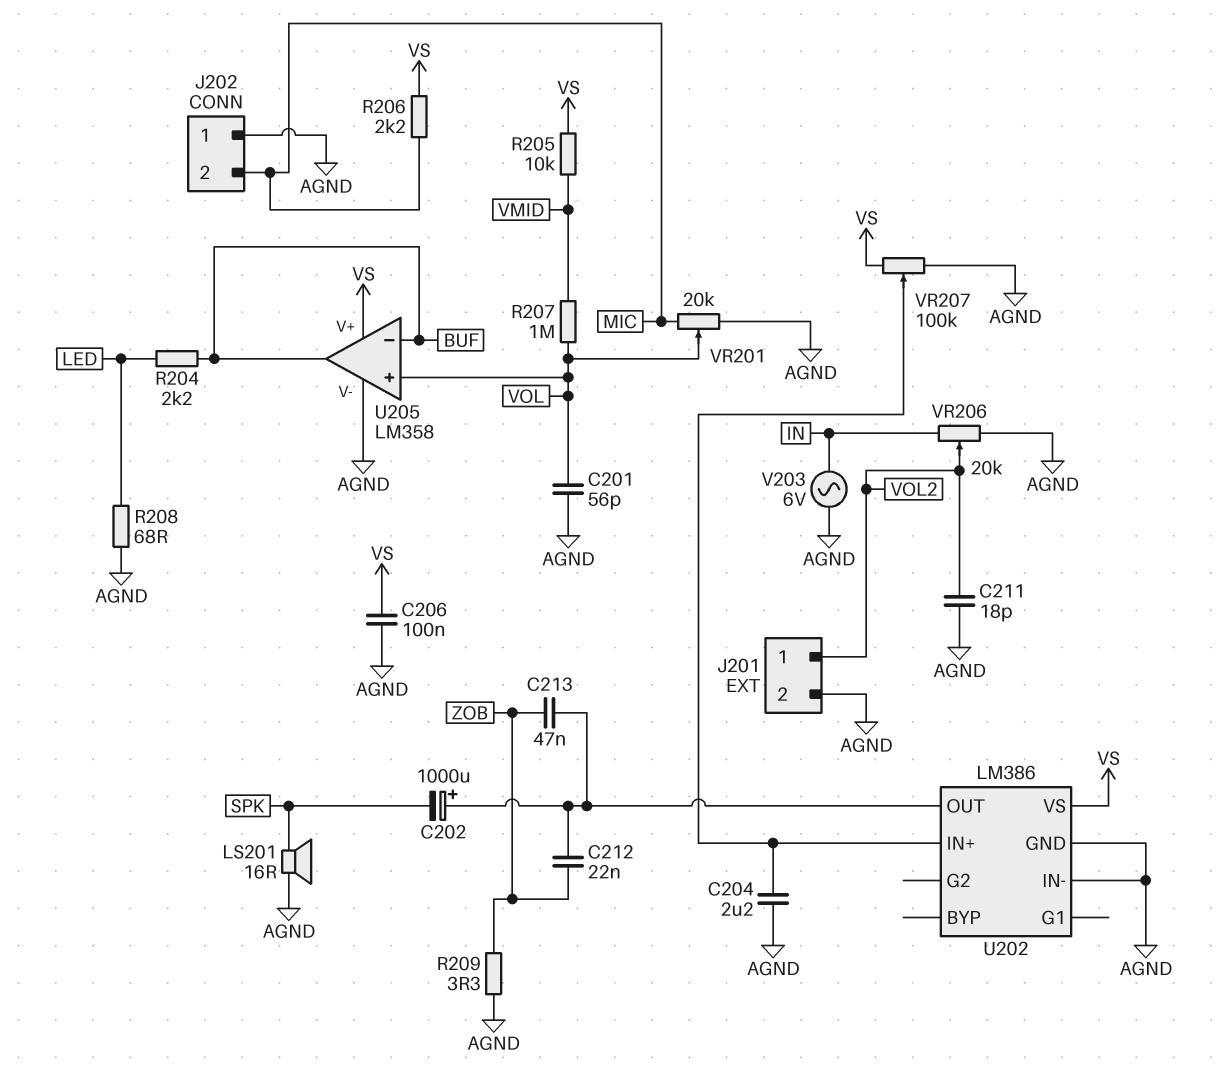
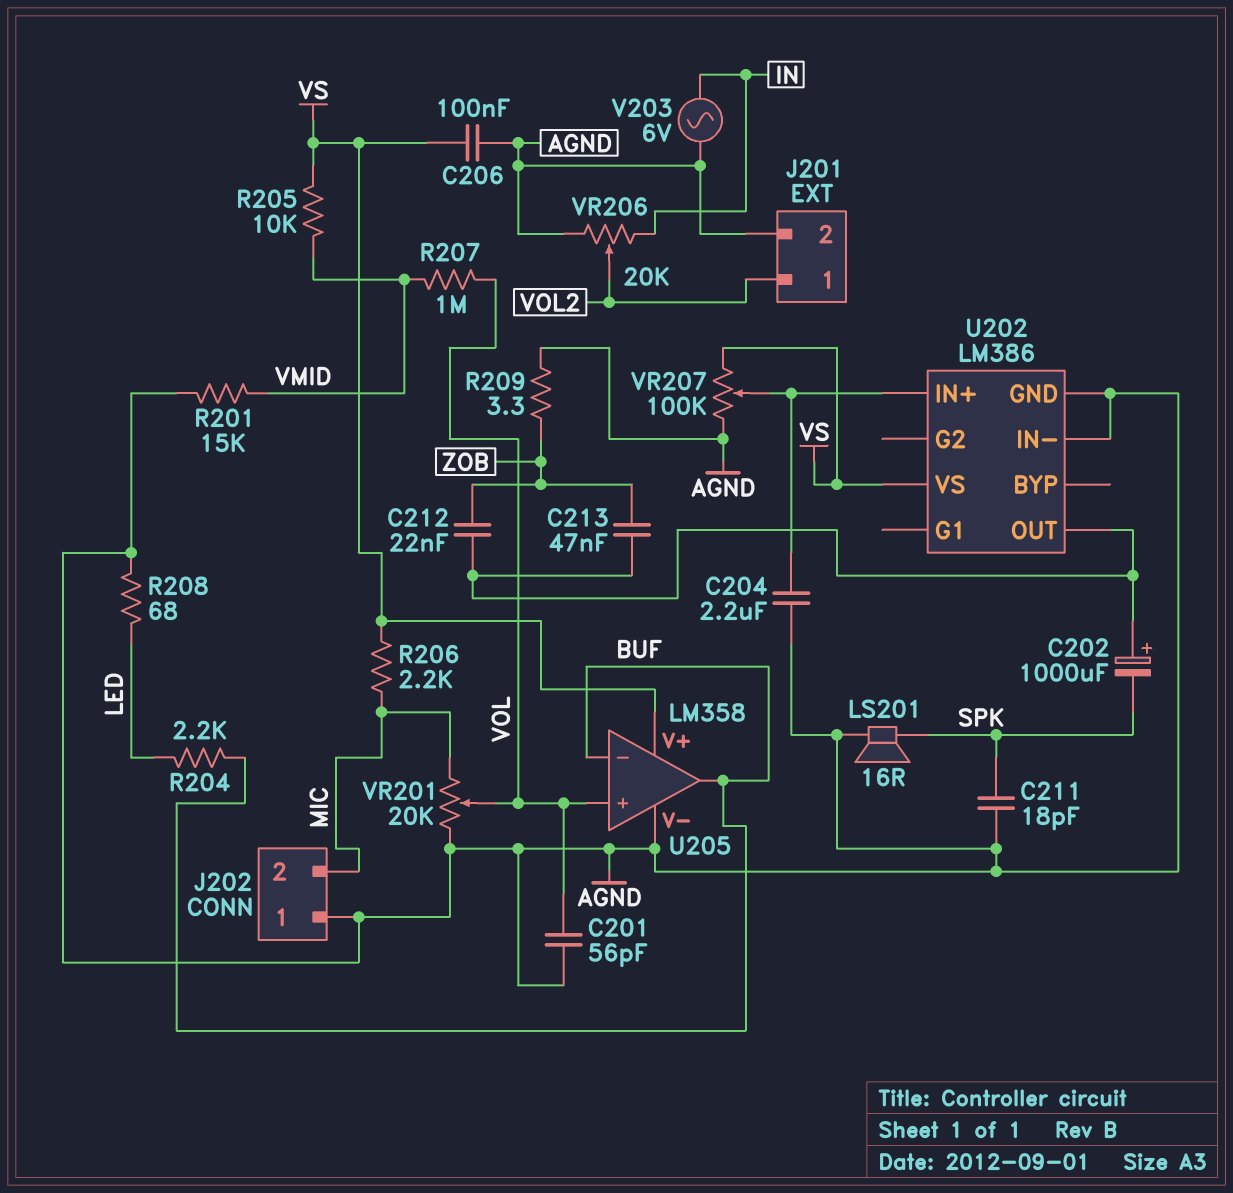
C211: 18pF (AGND, VOL2) -> 18pF (AGND, SPK)
R201: none -> 15k (AGND, VMID)

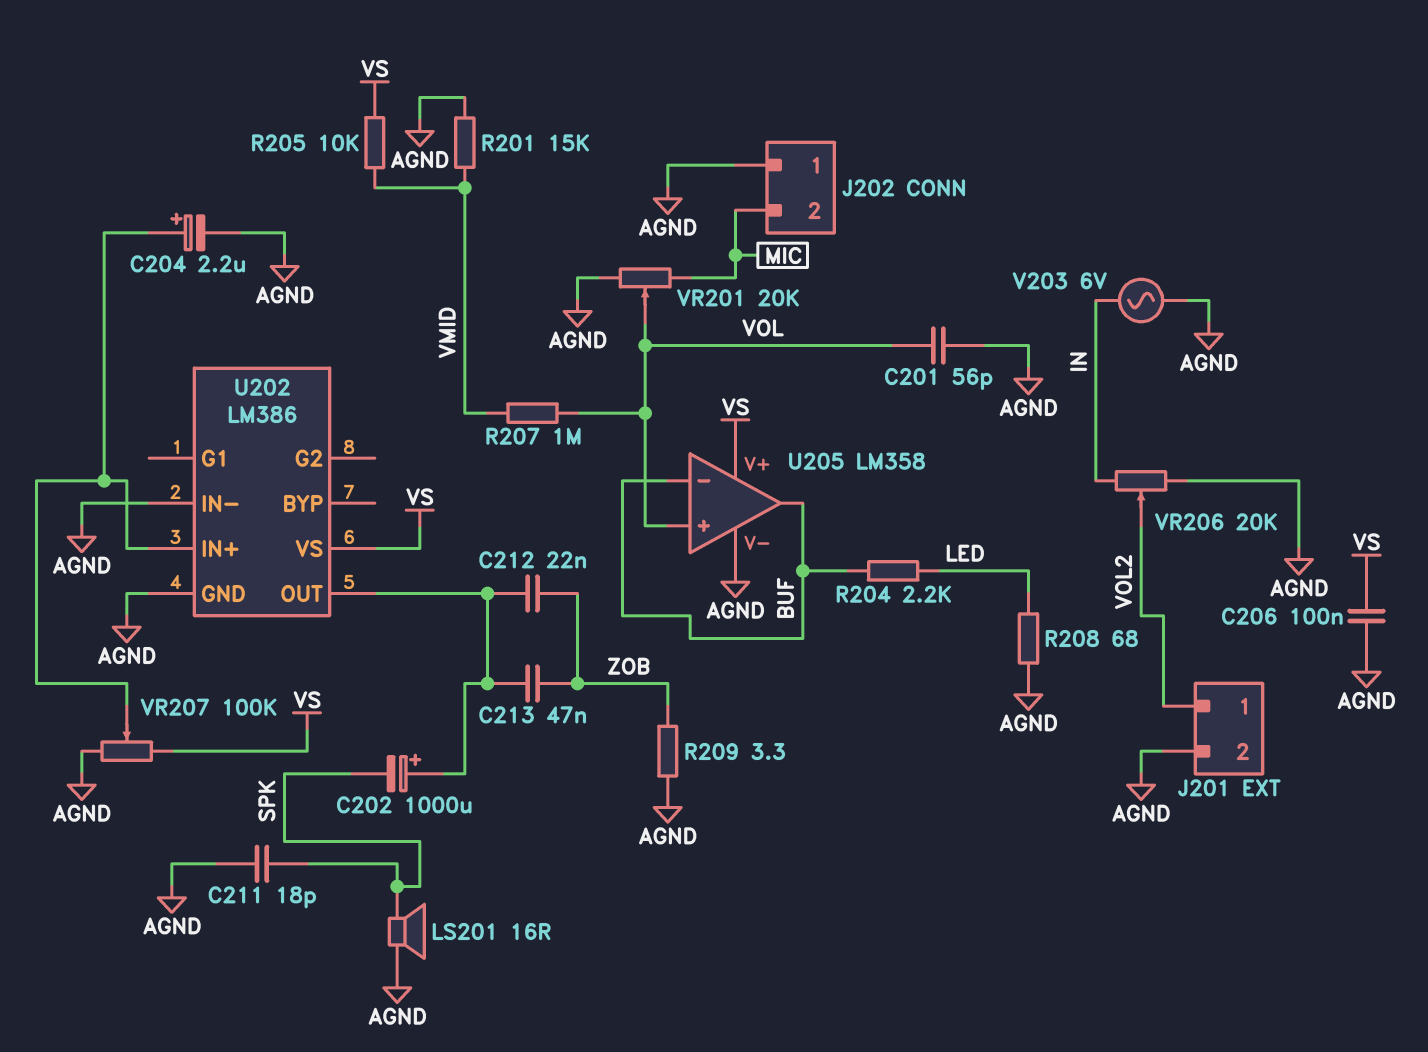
C204: 2.2uF (AGND, U202/IN+) -> 2.2uF (plus U202/IN+, minus AGND)
R206: 2.2k (MIC, VS) -> none

